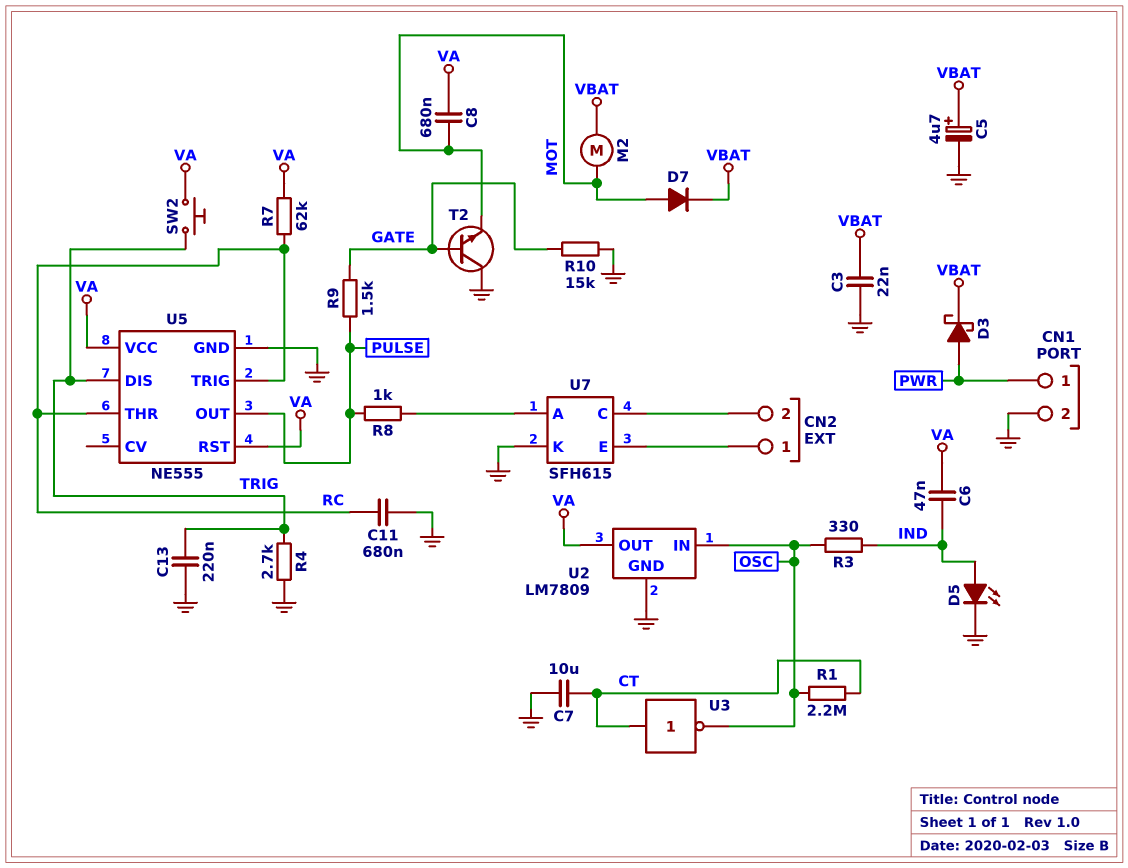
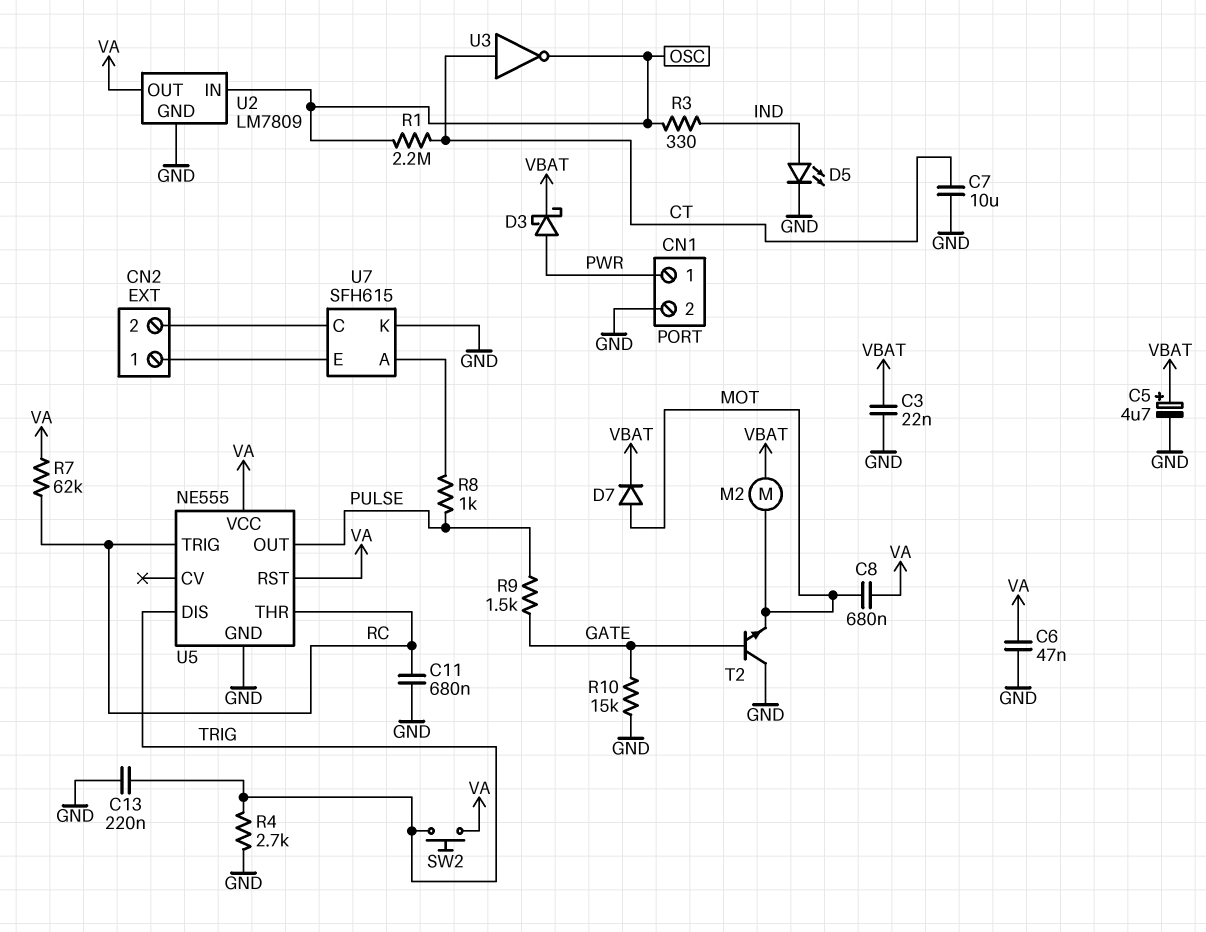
C6: 47nF (IND, VA) -> 47nF (GND, VA)

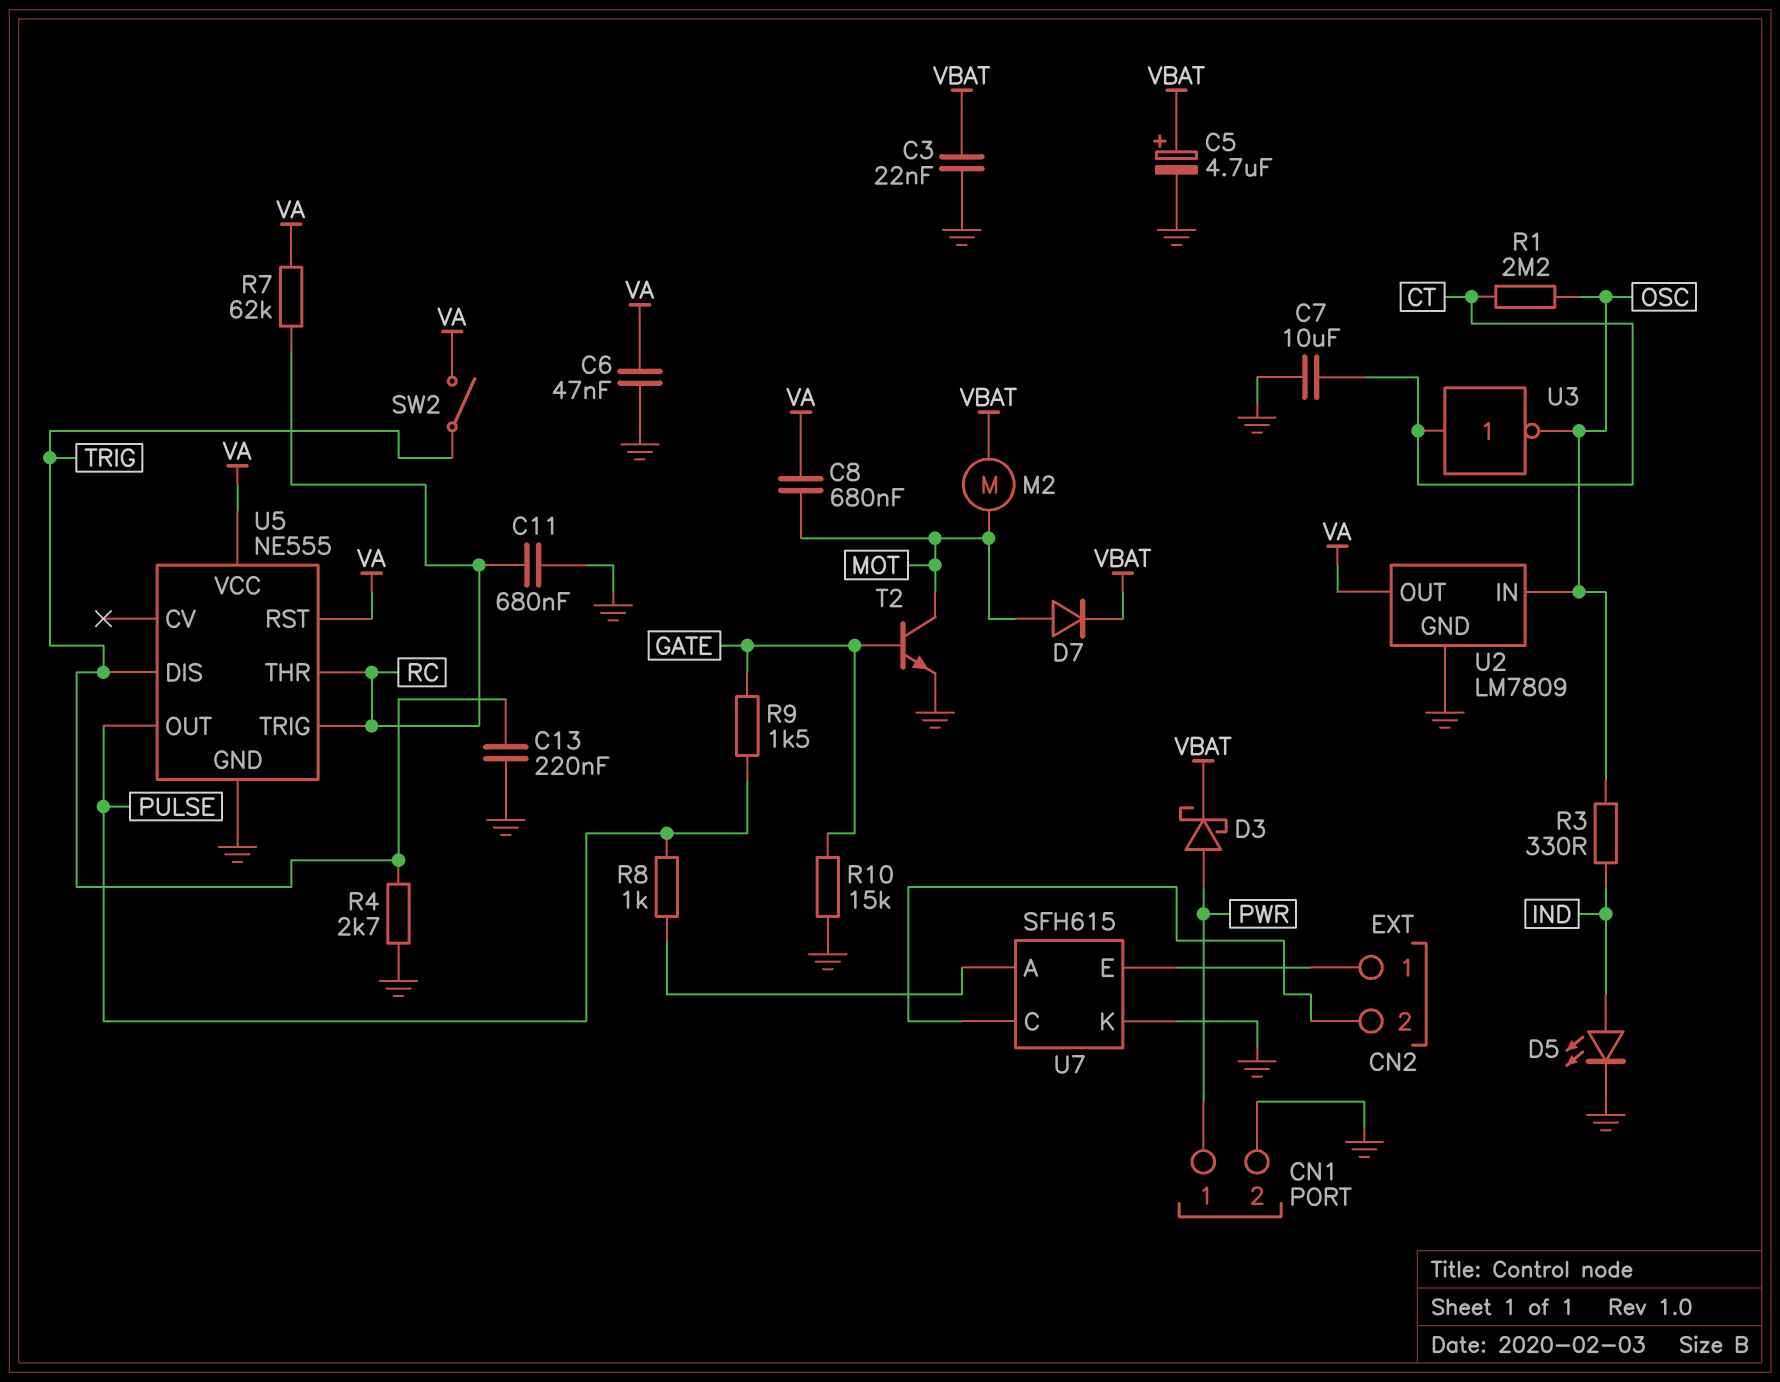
SW2: button (TRIG, VA) -> switch (TRIG, VA)
T2: NPN (B GATE, C GND, E MOT) -> NPN (B GATE, C MOT, E GND)

